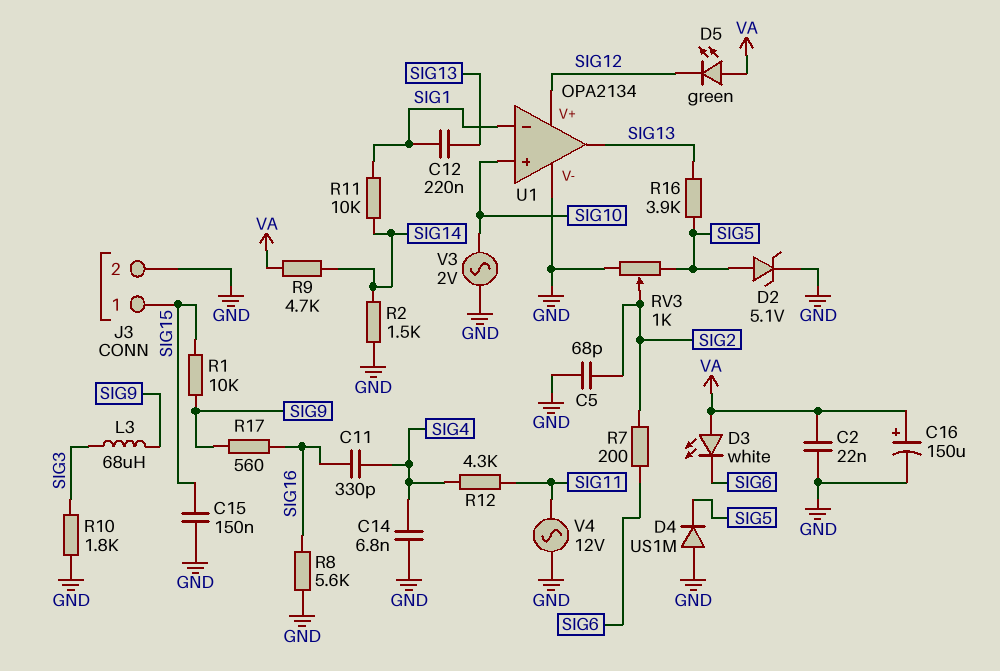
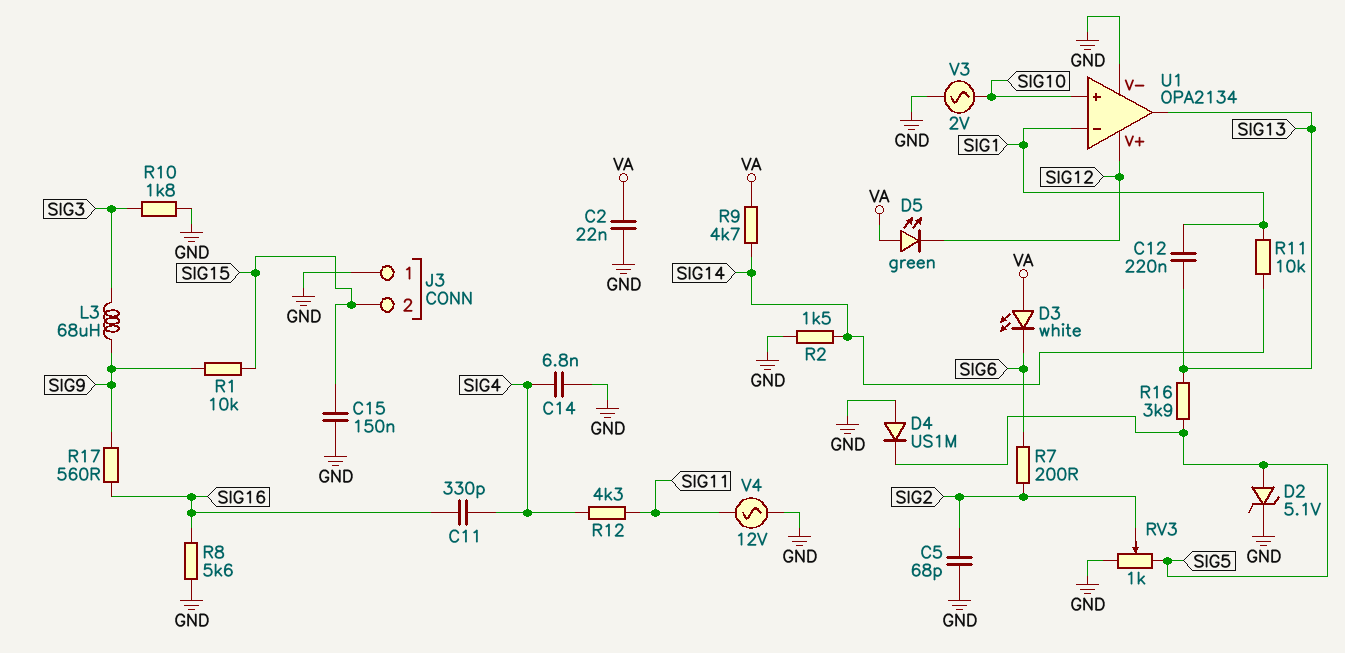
C16: 150uF (plus VA, minus GND) -> none
J3 pin 1: SIG15 -> GND
J3 pin 2: GND -> SIG15

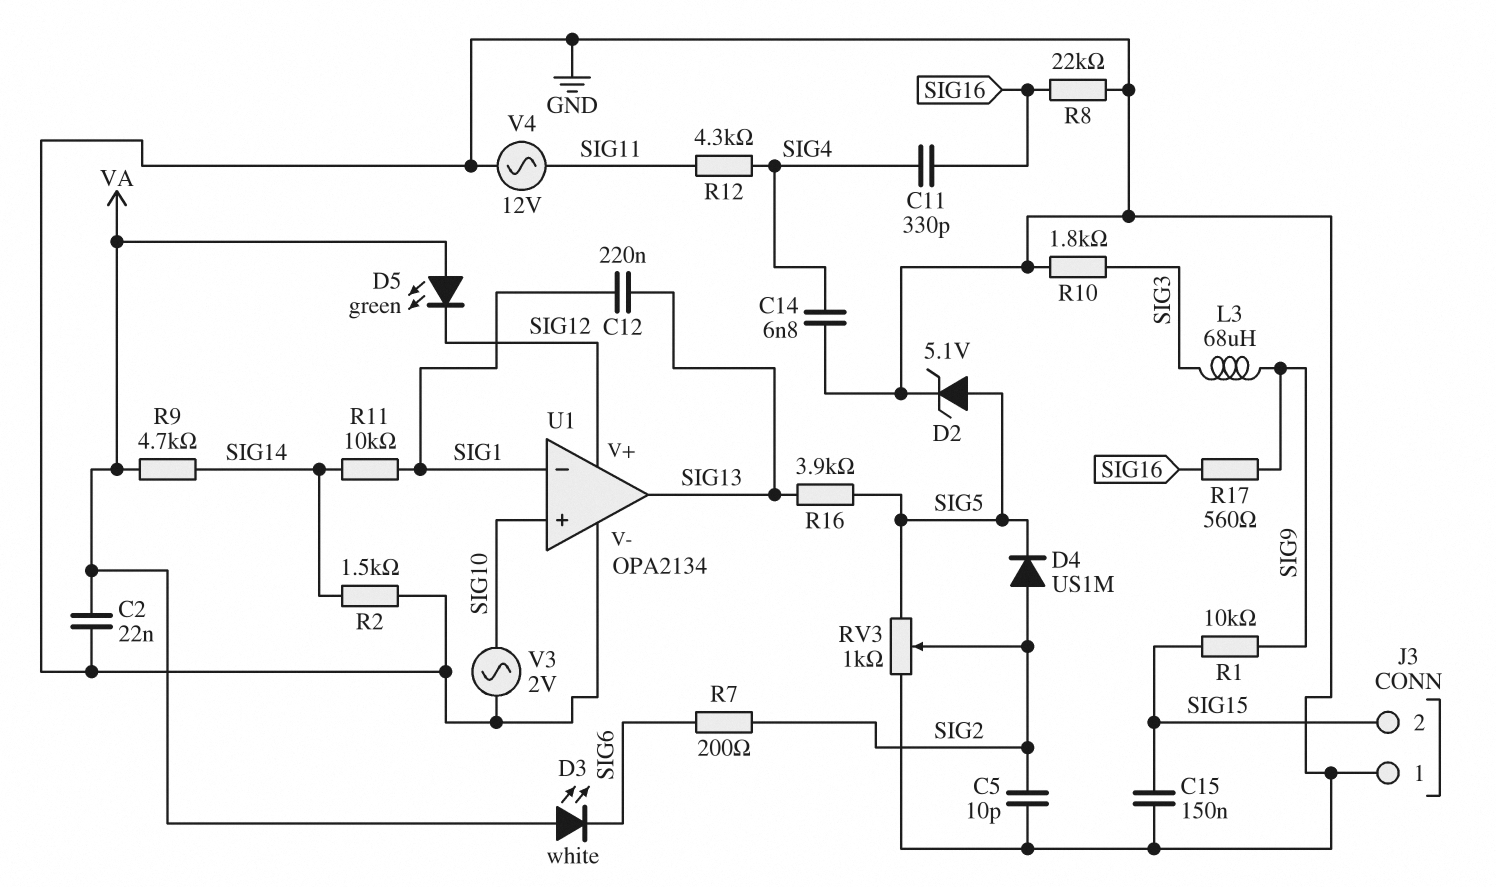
C5: 68pF (GND, SIG2) -> 10pF (GND, SIG2)
D4: diode US1M (A GND, K SIG5) -> diode US1M (A SIG2, K SIG5)
R8: 5.6k (GND, SIG16) -> 22k (GND, SIG16)

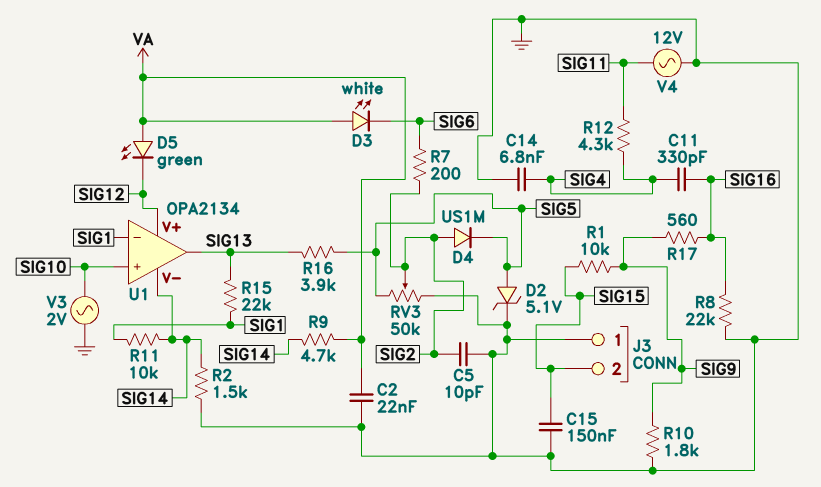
C12: 220nF (SIG1, SIG13) -> none
L3: 68uH (SIG3, SIG9) -> none
R10: 1.8k (GND, SIG3) -> 1.8k (GND, SIG9)
R15: none -> 22k (SIG1, SIG13)
RV3: 1k (GND, SIG5, wiper SIG2) -> 50k (GND, SIG5, wiper SIG2)
U1 pin V-: GND -> SIG14

